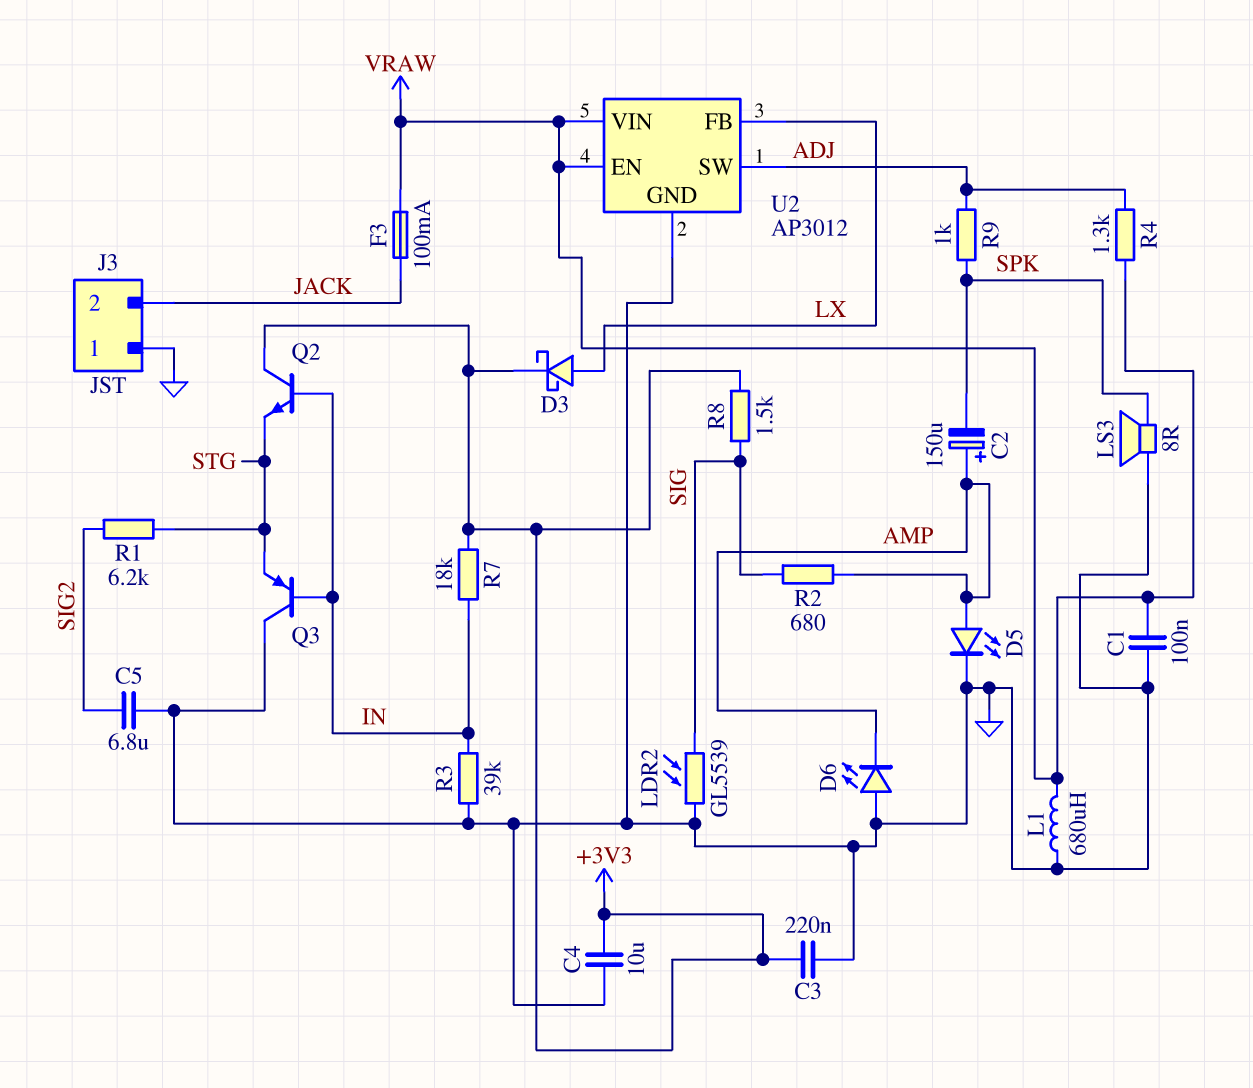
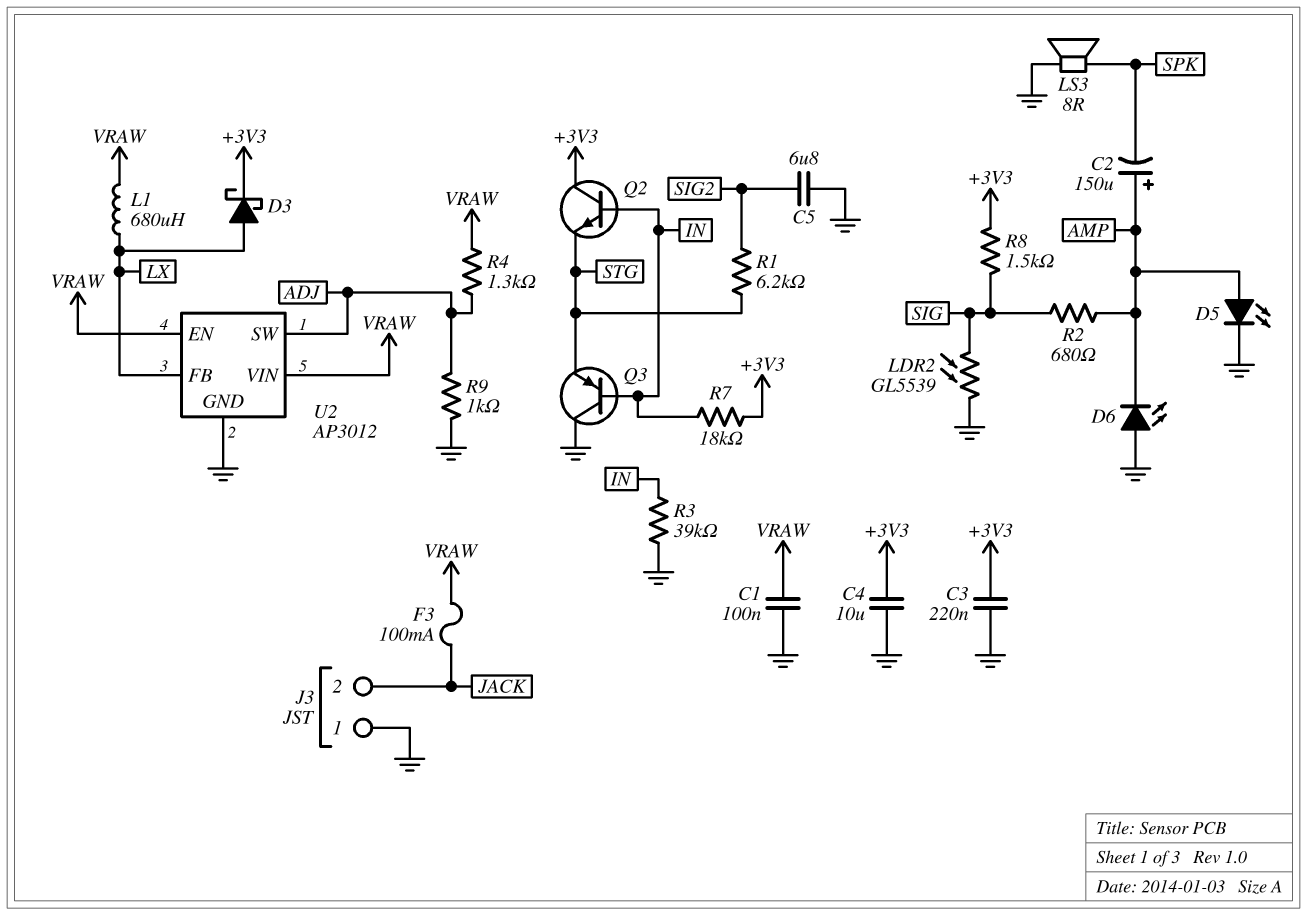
L1: 680uH (GND, VRAW) -> 680uH (LX, VRAW)
R9: 1k (ADJ, SPK) -> 1k (ADJ, GND)

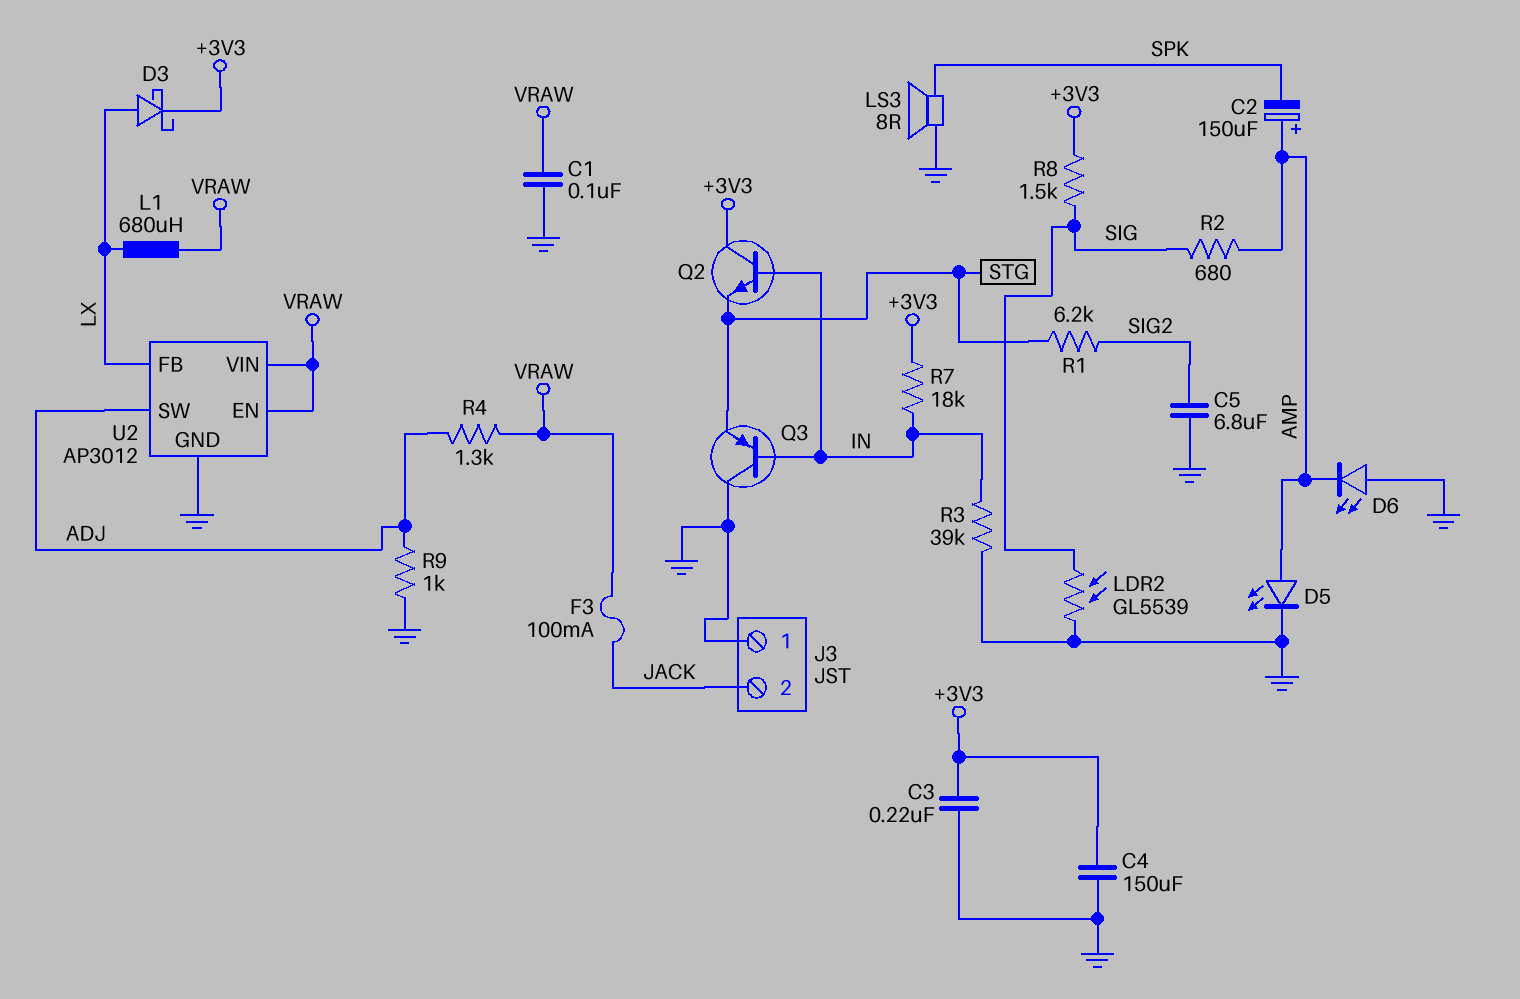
C4: 10uF (+3V3, GND) -> 150uF (+3V3, GND)

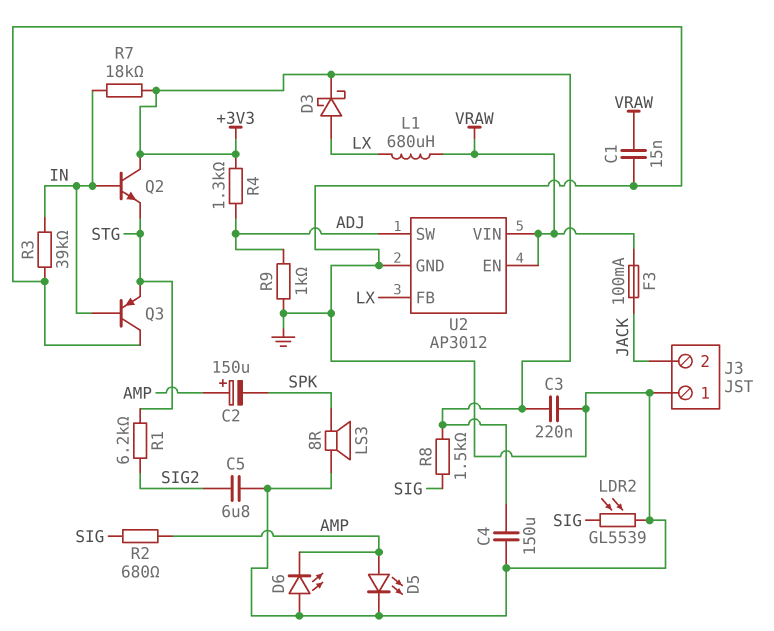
C1: 100nF (GND, VRAW) -> 15nF (GND, VRAW)
R4: 1.3k (ADJ, VRAW) -> 1.3k (+3V3, ADJ)

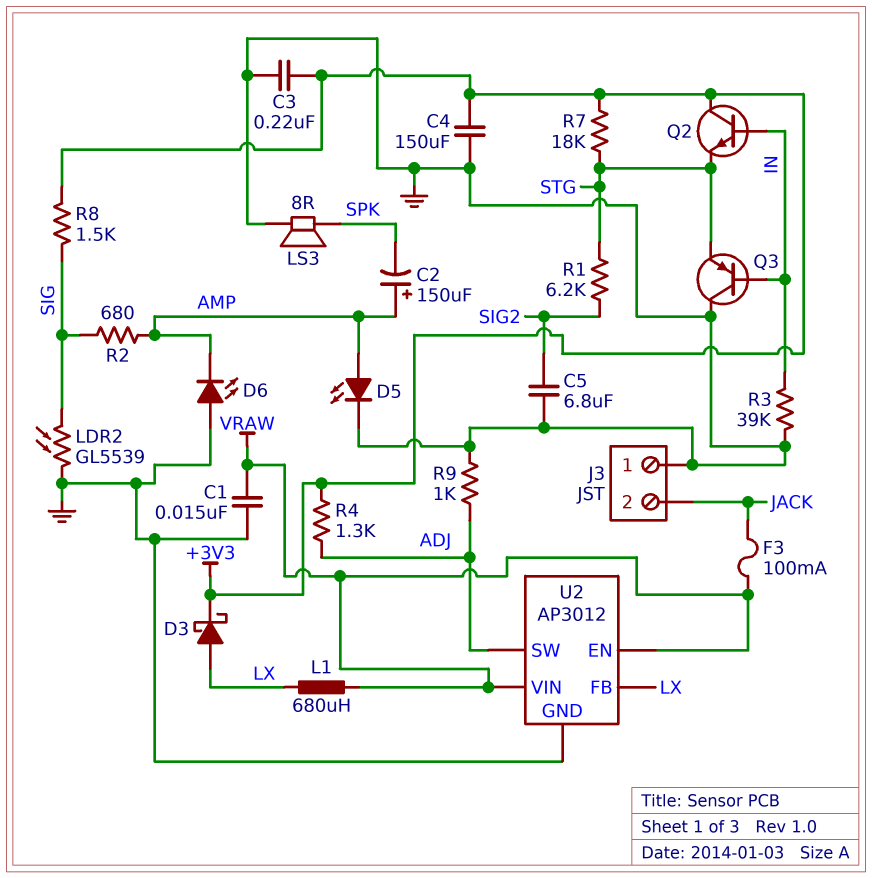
R7: 18k (+3V3, IN) -> 18k (+3V3, STG)

